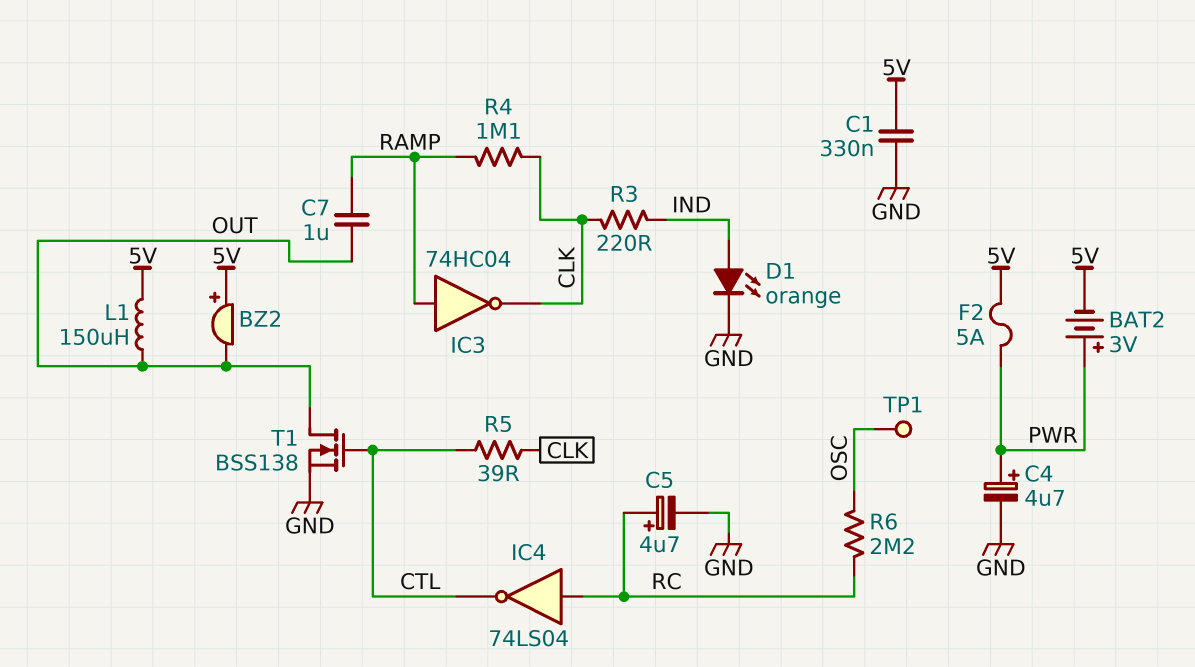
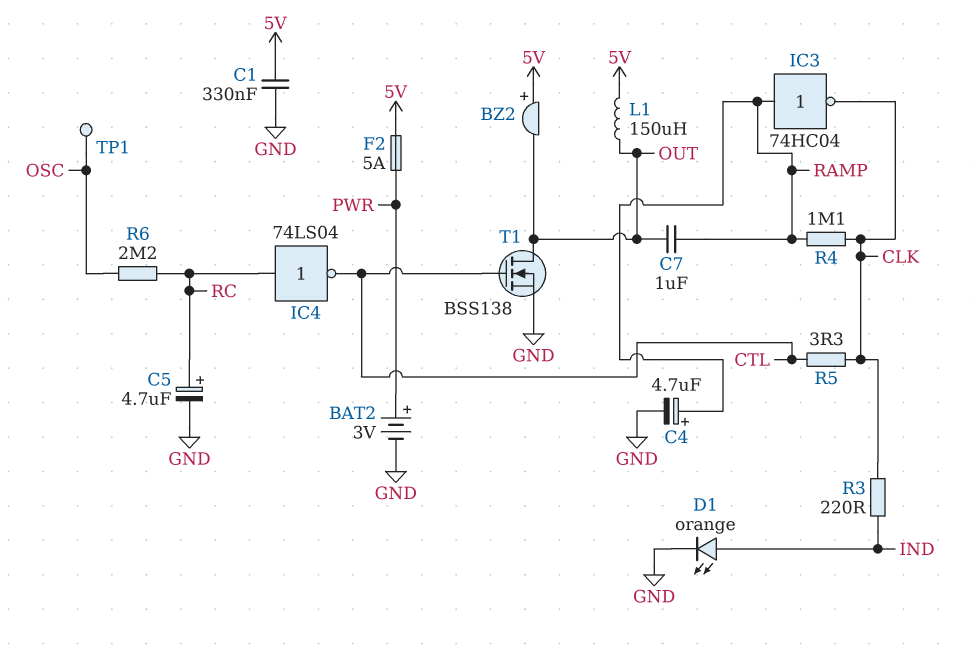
BAT2: 3V (plus PWR, minus 5V) -> 3V (plus PWR, minus GND)
C4: 4.7uF (plus PWR, minus GND) -> 4.7uF (plus RAMP, minus GND)
R5: 39 (CLK, CTL) -> 3.3 (CLK, CTL)

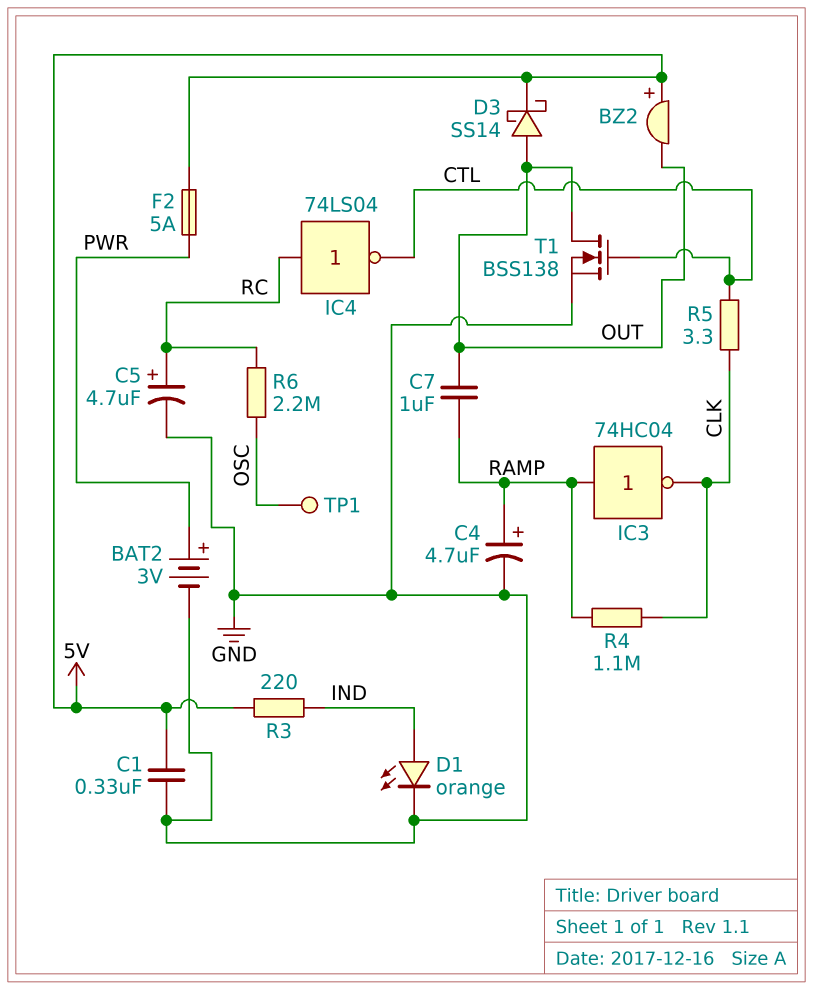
D3: none -> schottky SS14 (A OUT, K 5V)
L1: 150uH (5V, OUT) -> none
R3: 220 (CLK, IND) -> 220 (5V, IND)

